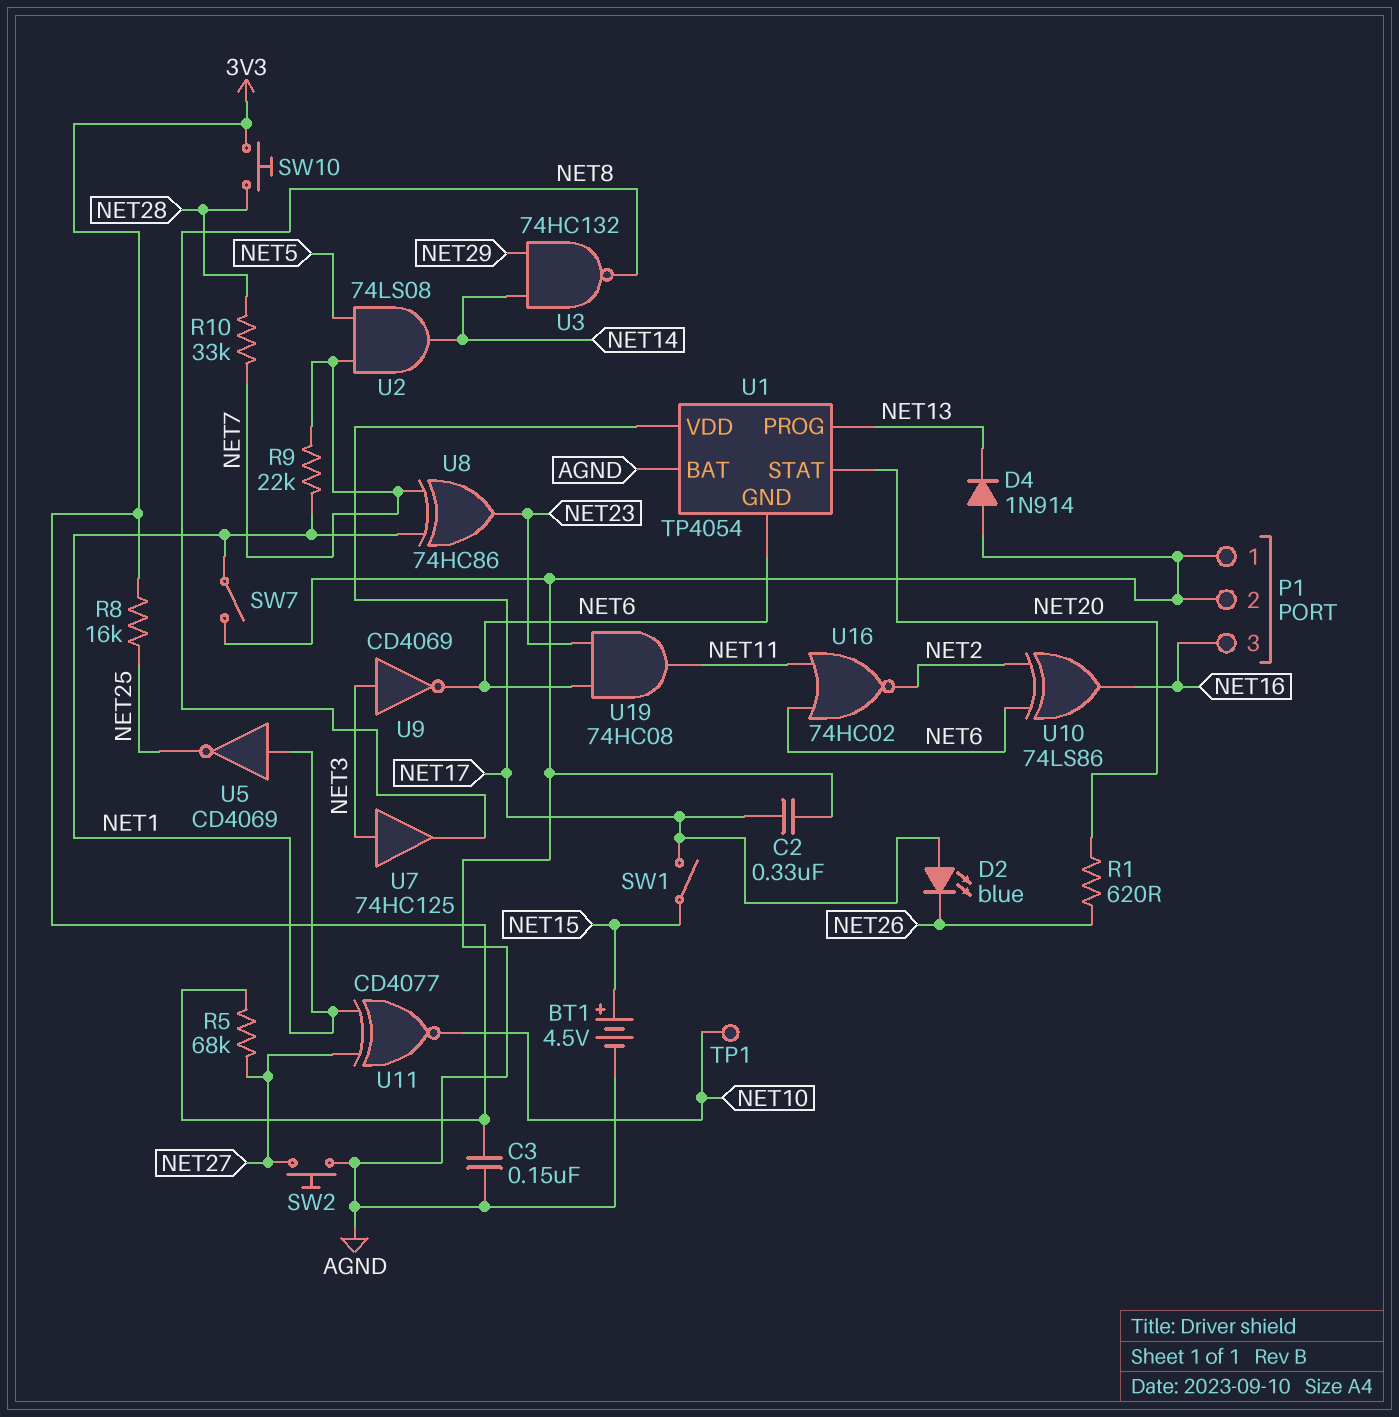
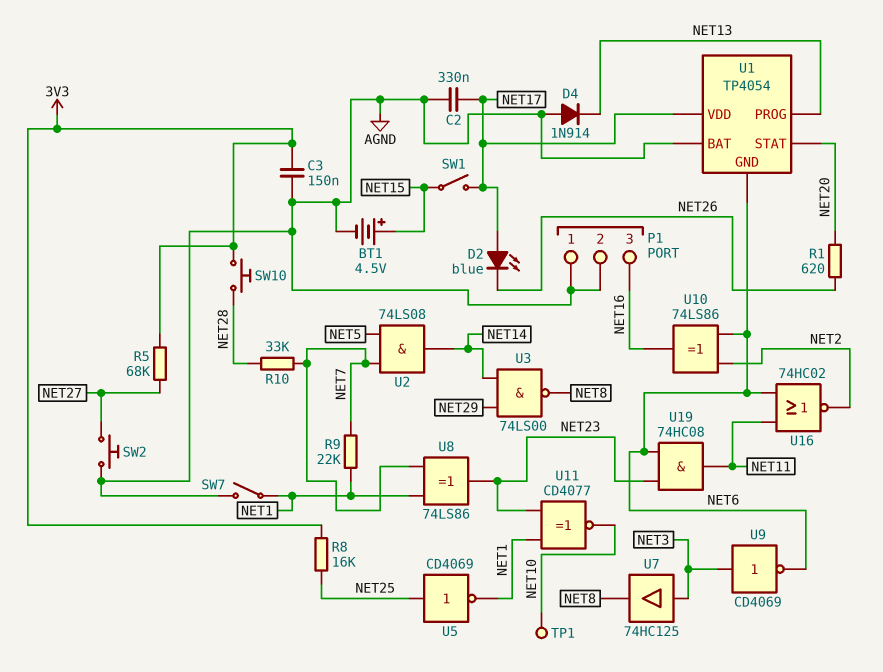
U3: NAND 74HC132 (in NET14, in NET29, out NET8) -> NAND 74LS00 (in NET14, in NET29, out NET8)
U5: NOT CD4069 (in NET1, out NET25) -> NOT CD4069 (in NET25, out NET1)
U8: XOR 74HC86 (in NET1, in NET7, out NET23) -> XOR 74LS86 (in NET1, in NET7, out NET23)
U11: XNOR CD4077 (in NET1, in NET27, out NET10) -> XNOR CD4077 (in NET1, in NET23, out NET10)

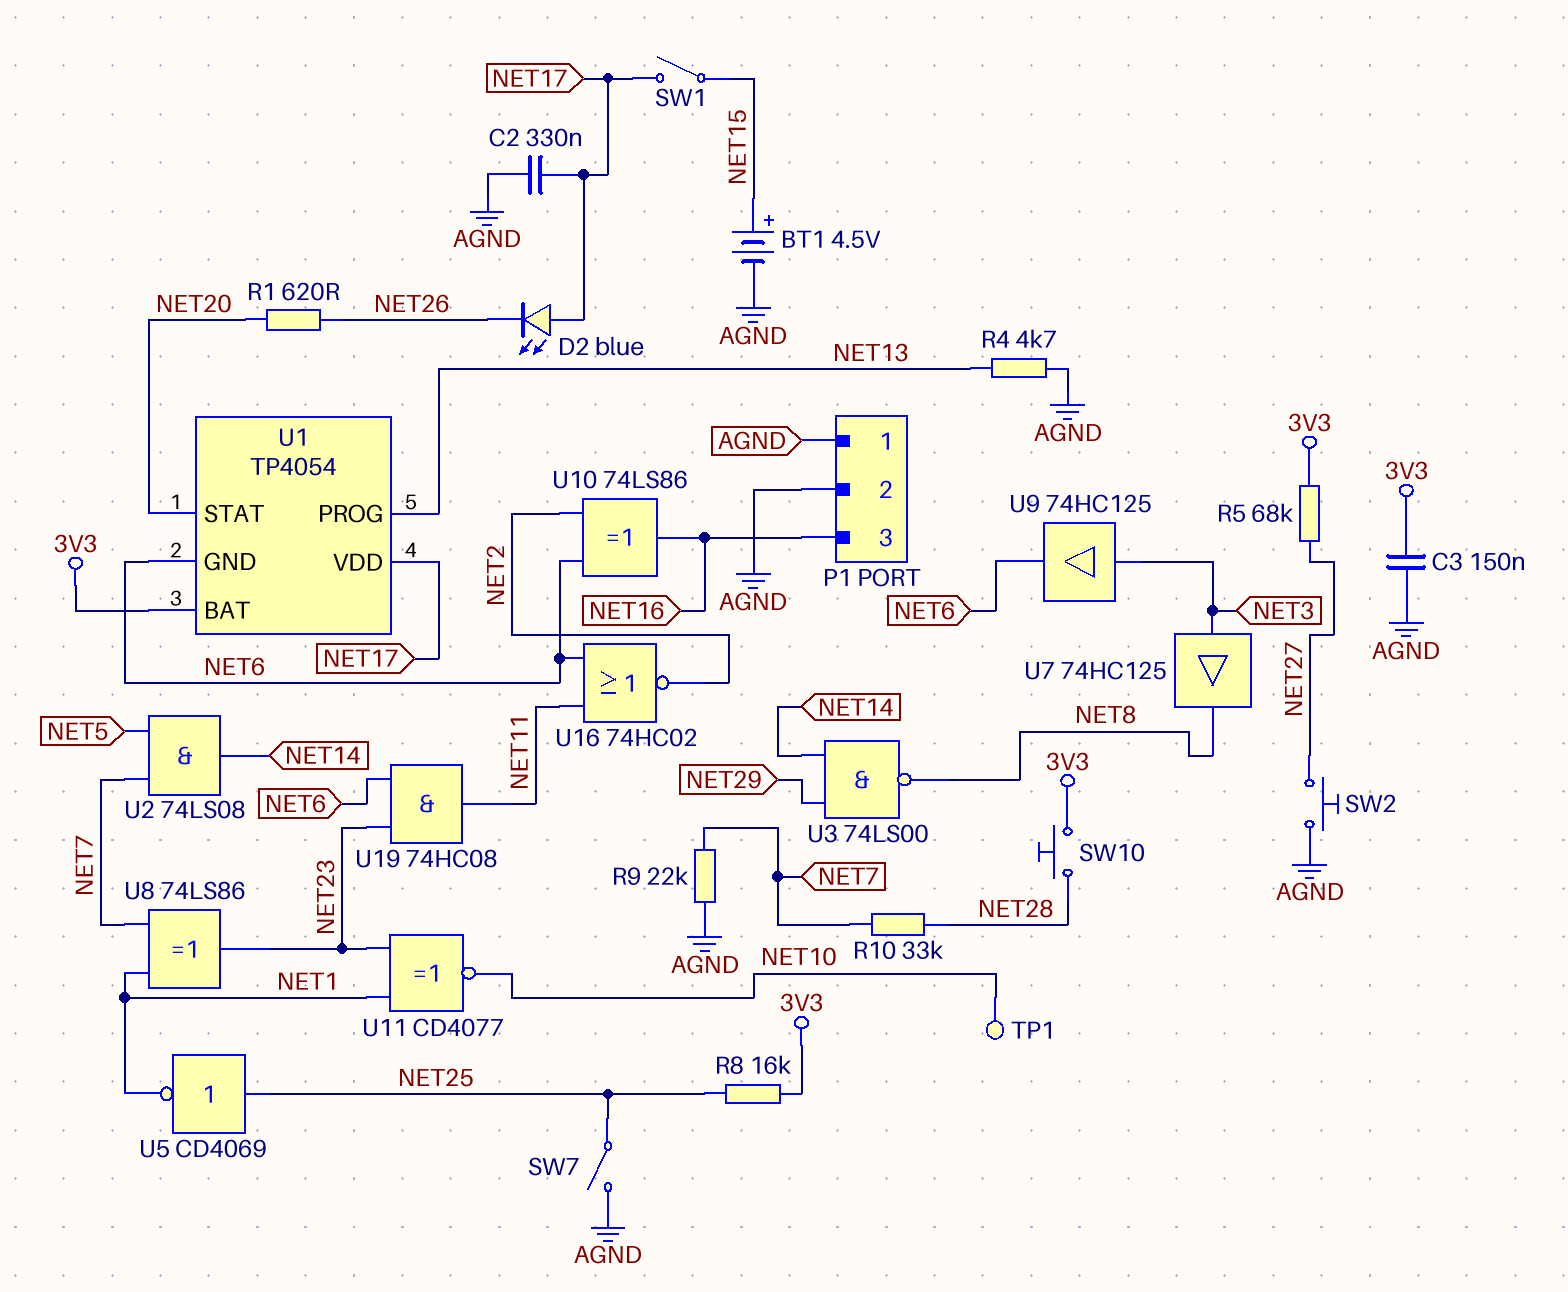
D4: diode 1N914 (A AGND, K NET13) -> none
R4: none -> 4.7k (AGND, NET13)
R9: 22k (NET1, NET7) -> 22k (AGND, NET7)
SW7: switch (AGND, NET1) -> switch (AGND, NET25)
U1 pin BAT: AGND -> 3V3
U9: NOT CD4069 (in NET3, out NET6) -> buffer 74HC125 (in NET3, out NET6)

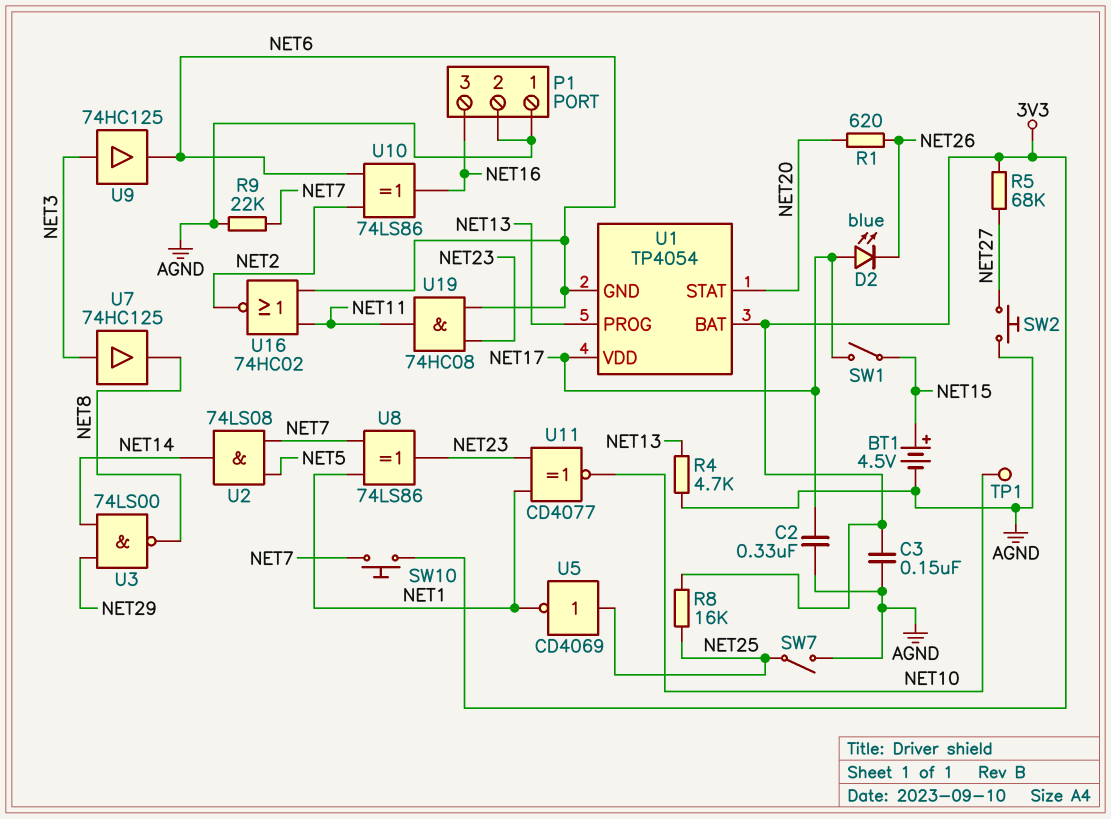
R10: 33k (NET7, NET28) -> none
SW10: button (3V3, NET28) -> button (3V3, NET7)

